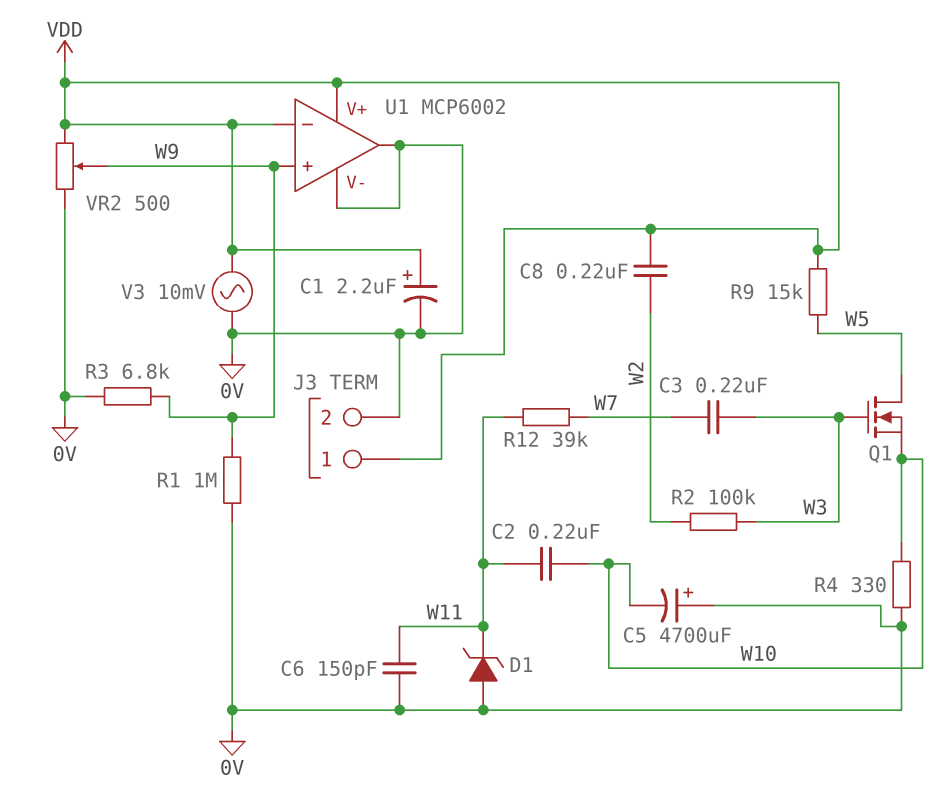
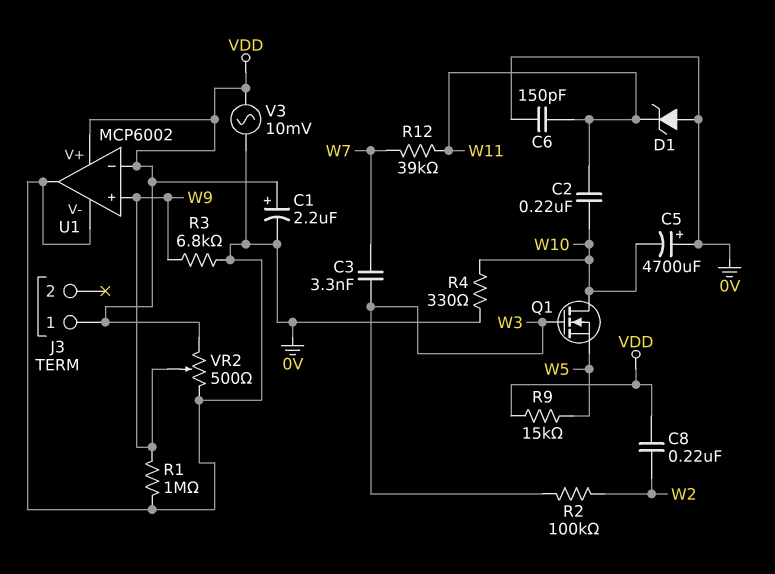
C3: 220nF (W3, W7) -> 3.3nF (W3, W7)
J3 pin 2: 0V -> none
Q1: NMOS (G W3, D W5, S W10) -> NMOS (G W3, D W10, S W5)

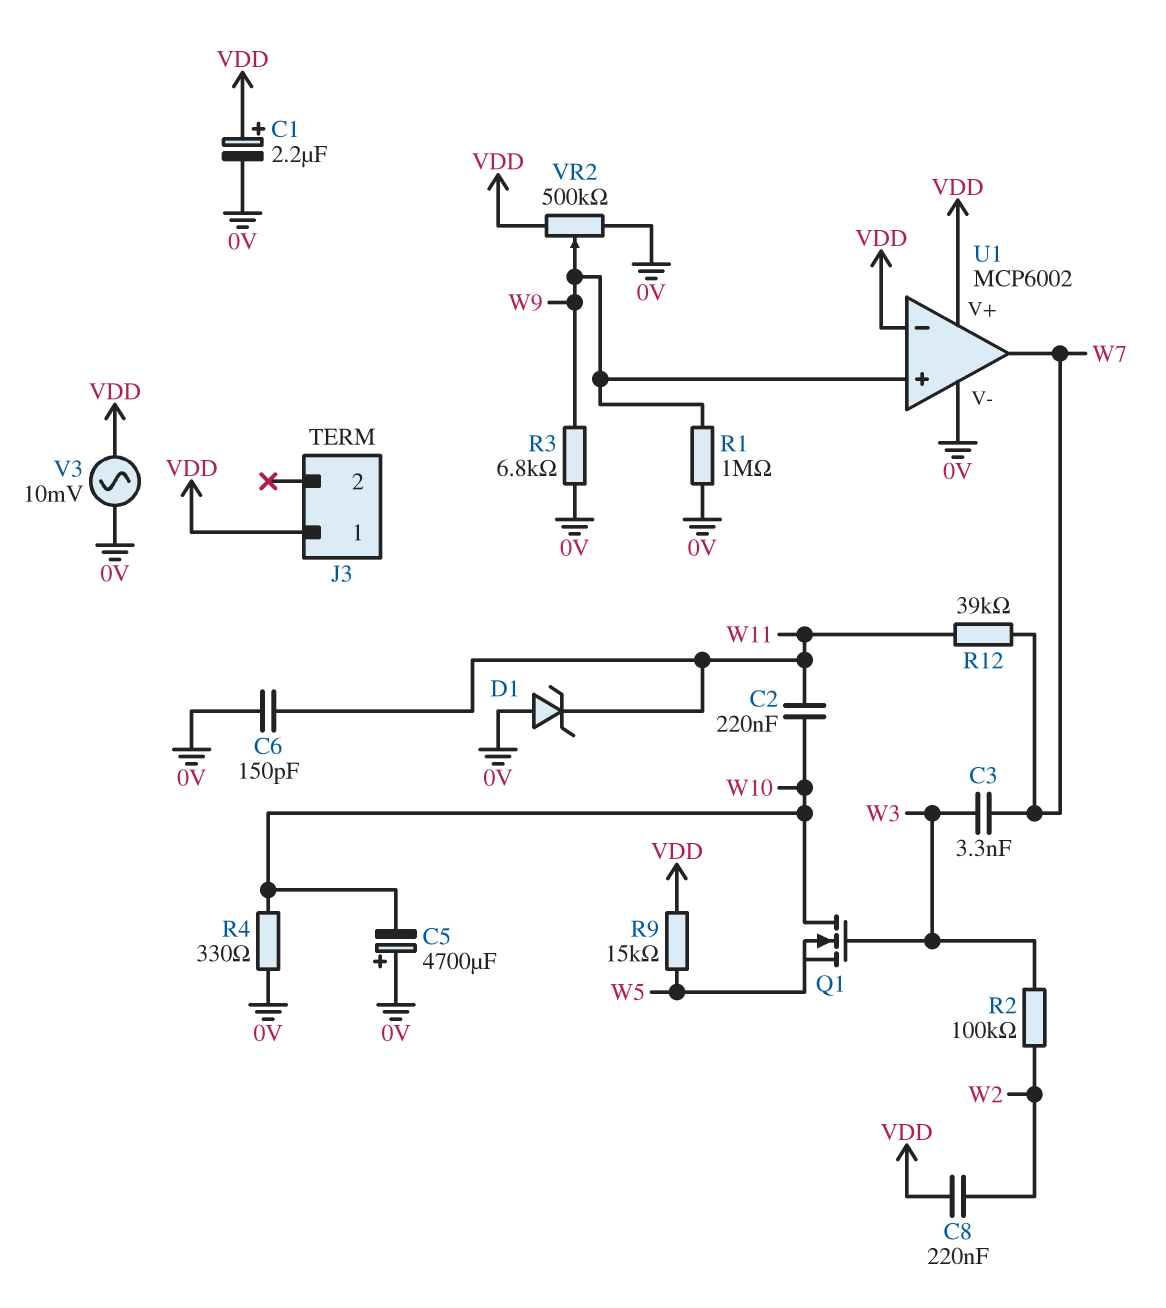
U1 pin out: 0V -> W7
VR2: 500 (0V, VDD, wiper W9) -> 500k (0V, VDD, wiper W9)

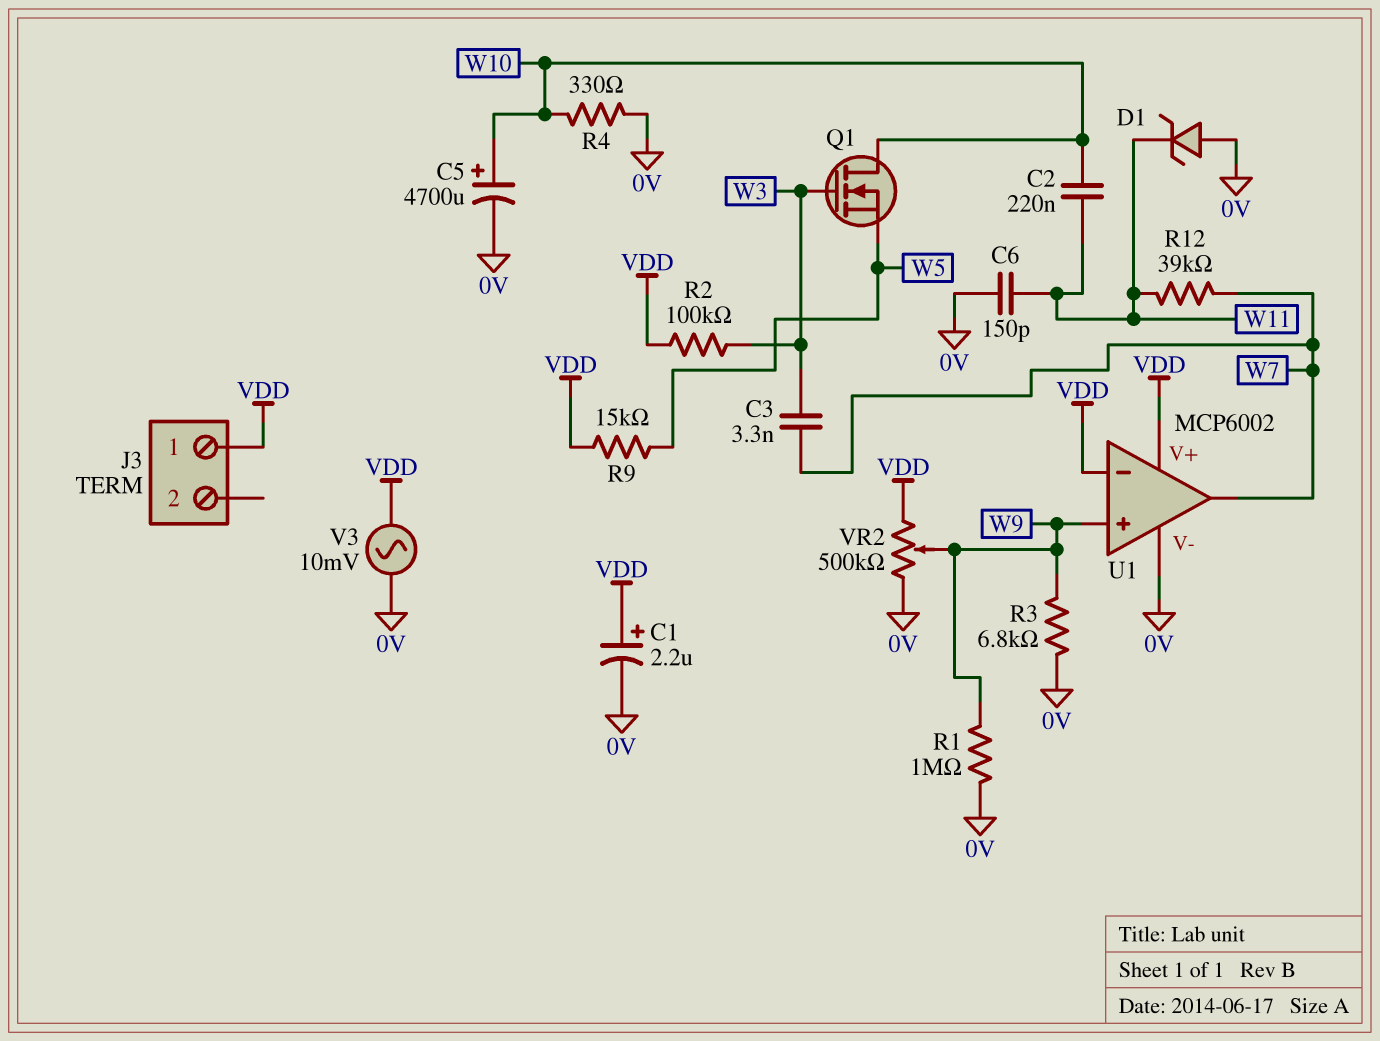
C5: 4700uF (plus 0V, minus W10) -> 4700uF (plus W10, minus 0V)
C8: 220nF (VDD, W2) -> none
R2: 100k (W2, W3) -> 100k (VDD, W3)

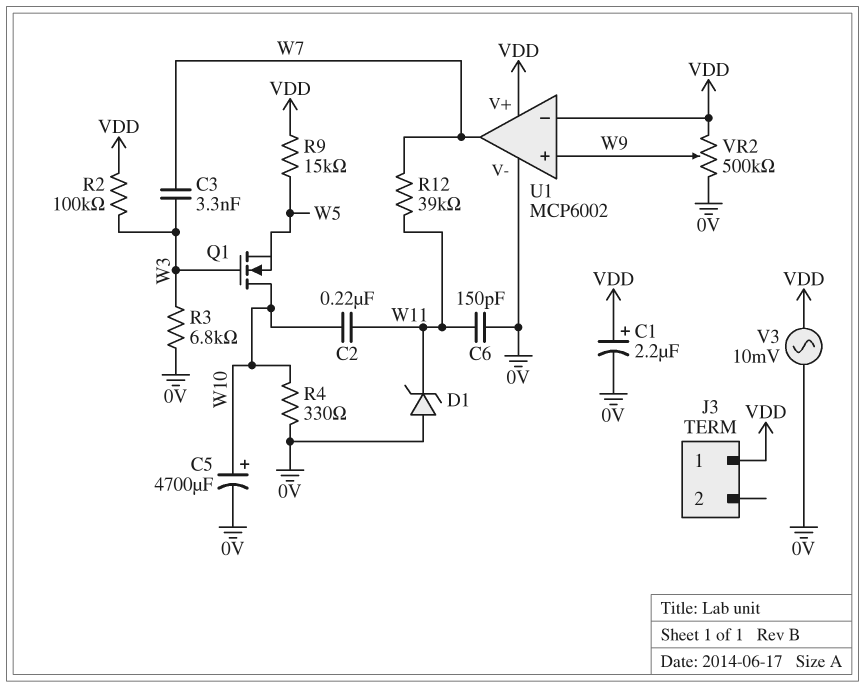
R1: 1M (0V, W9) -> none
R3: 6.8k (0V, W9) -> 6.8k (0V, W3)

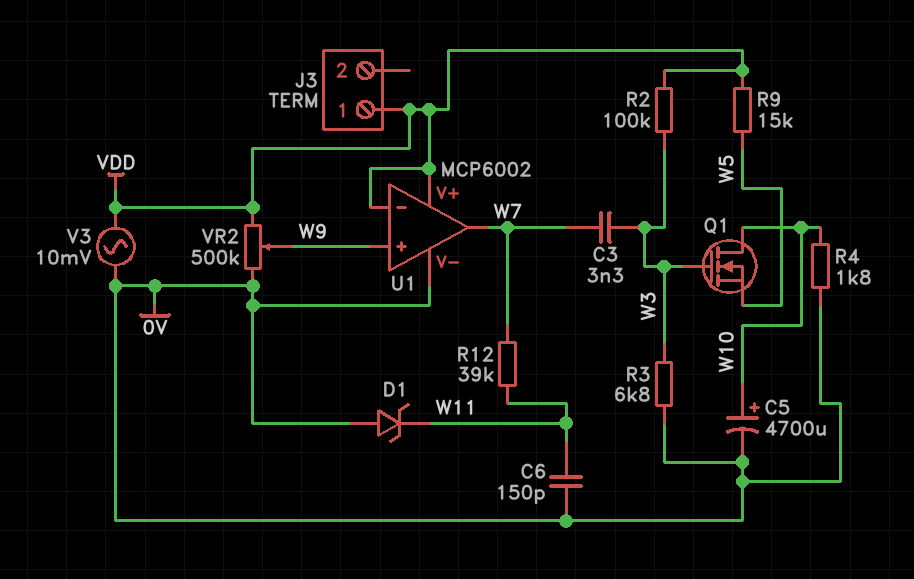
C1: 2.2uF (plus VDD, minus 0V) -> none
C2: 220nF (W10, W11) -> none
R4: 330 (0V, W10) -> 1.8k (0V, W10)

